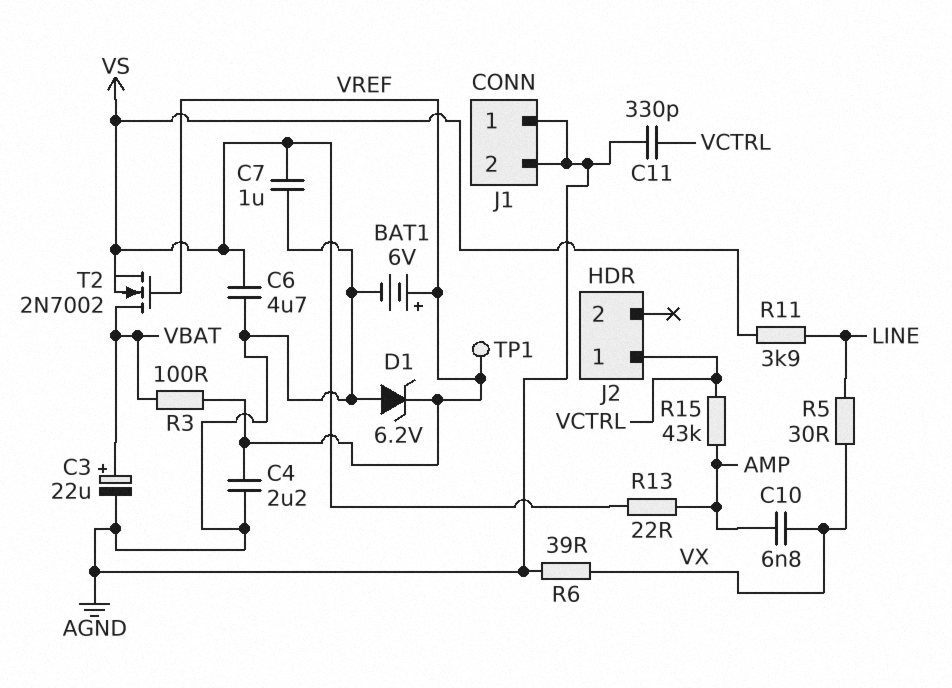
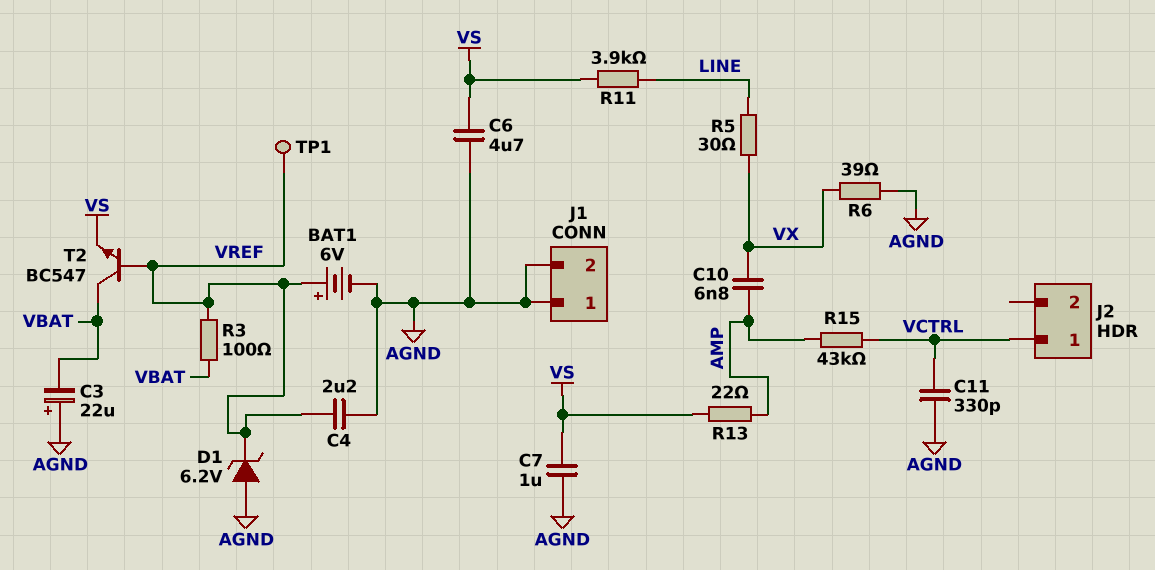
C3: 22uF (plus VBAT, minus AGND) -> 22uF (plus AGND, minus VBAT)
T2: NMOS 2N7002 (G VREF, D VBAT, S VS) -> NPN BC547 (B VREF, C VBAT, E VS)

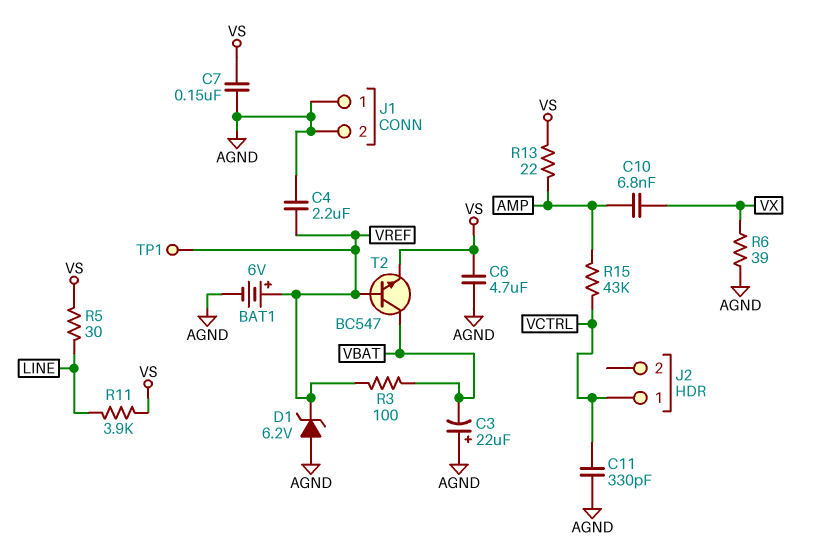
C7: 1uF (AGND, VS) -> 150nF (AGND, VS)
R5: 30 (LINE, VX) -> 30 (LINE, VS)

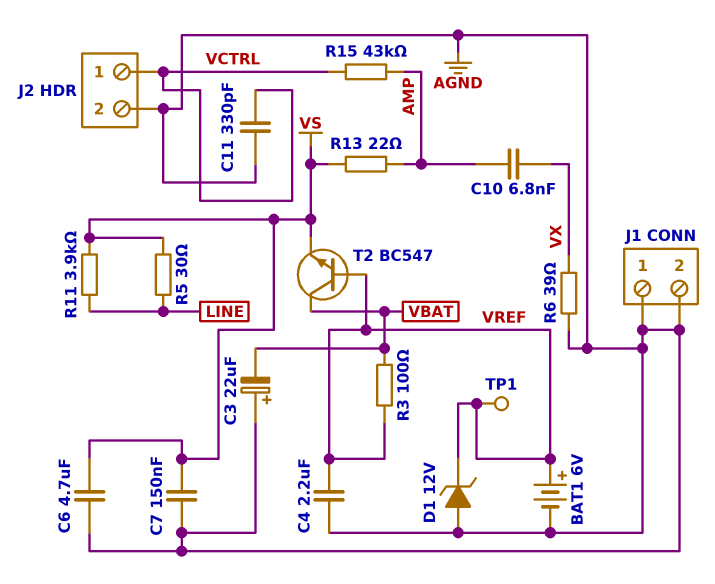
D1: zener 6.2V (A AGND, K VREF) -> zener 12V (A AGND, K VREF)
J2 pin 2: none -> AGND

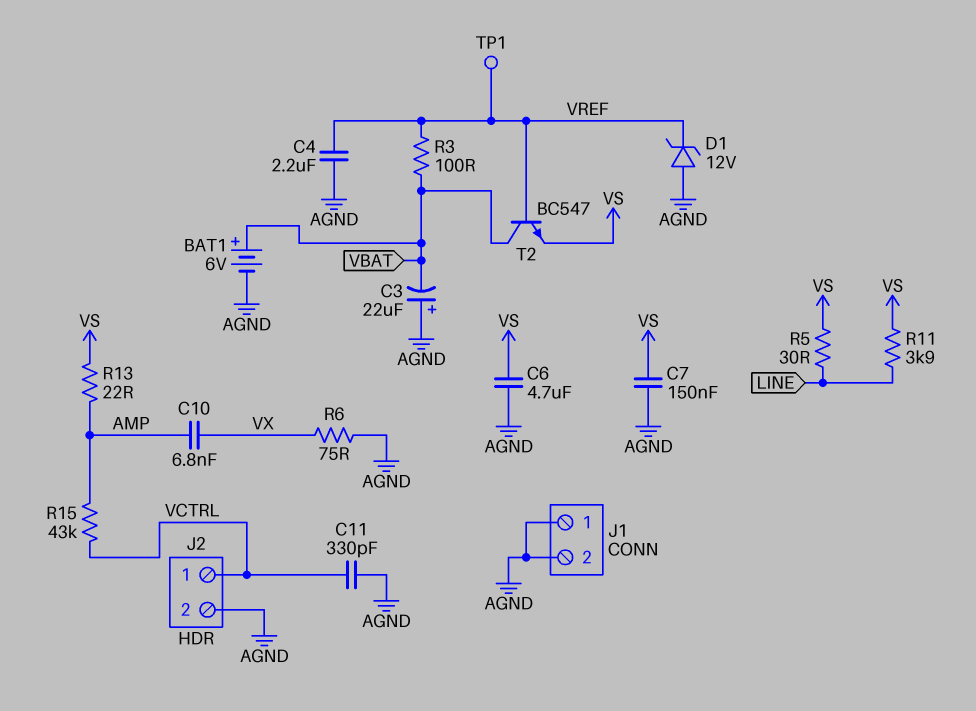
BAT1: 6V (plus VREF, minus AGND) -> 6V (plus VBAT, minus AGND)
R6: 39 (AGND, VX) -> 75 (AGND, VX)

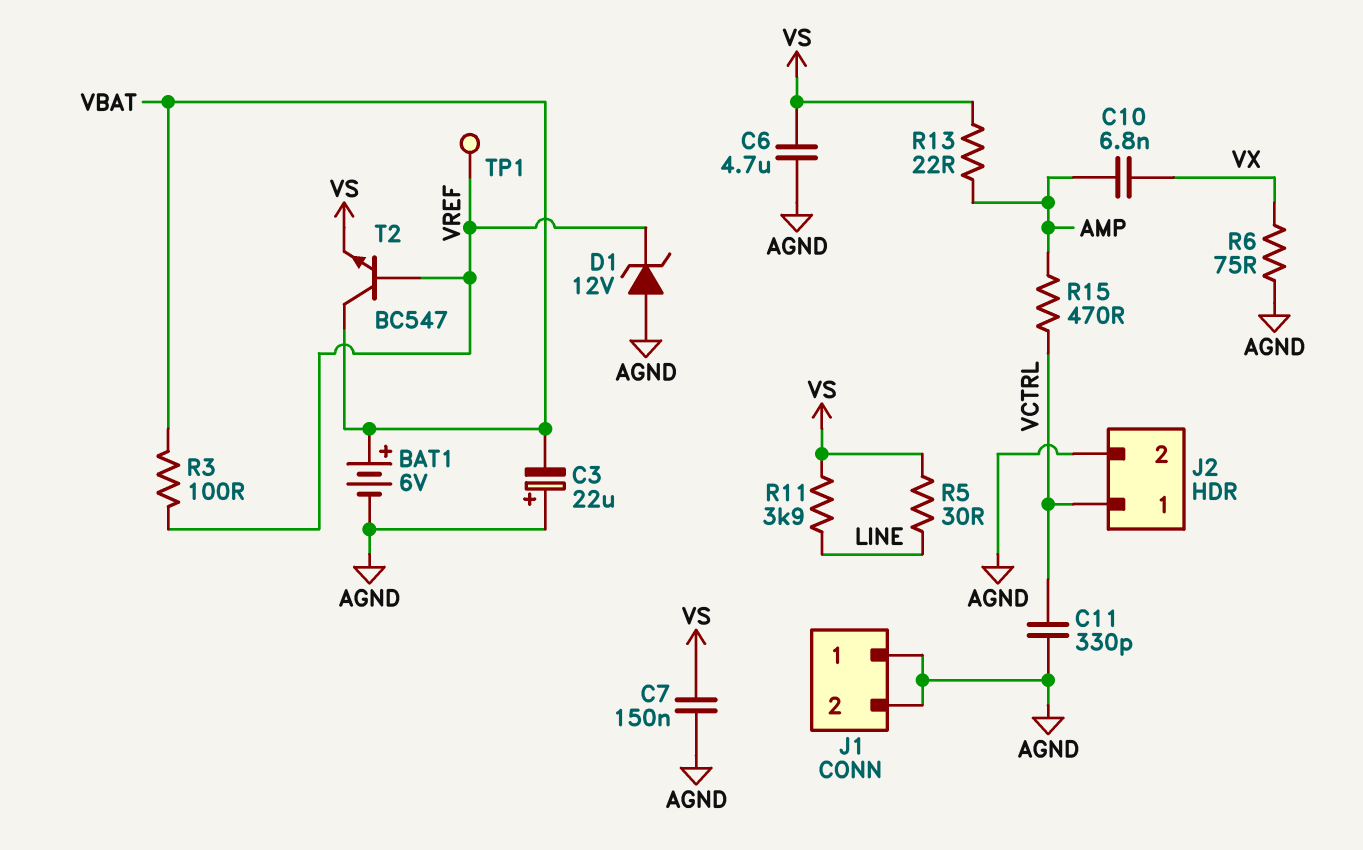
C4: 2.2uF (AGND, VREF) -> none
R15: 43k (AMP, VCTRL) -> 470 (AMP, VCTRL)

